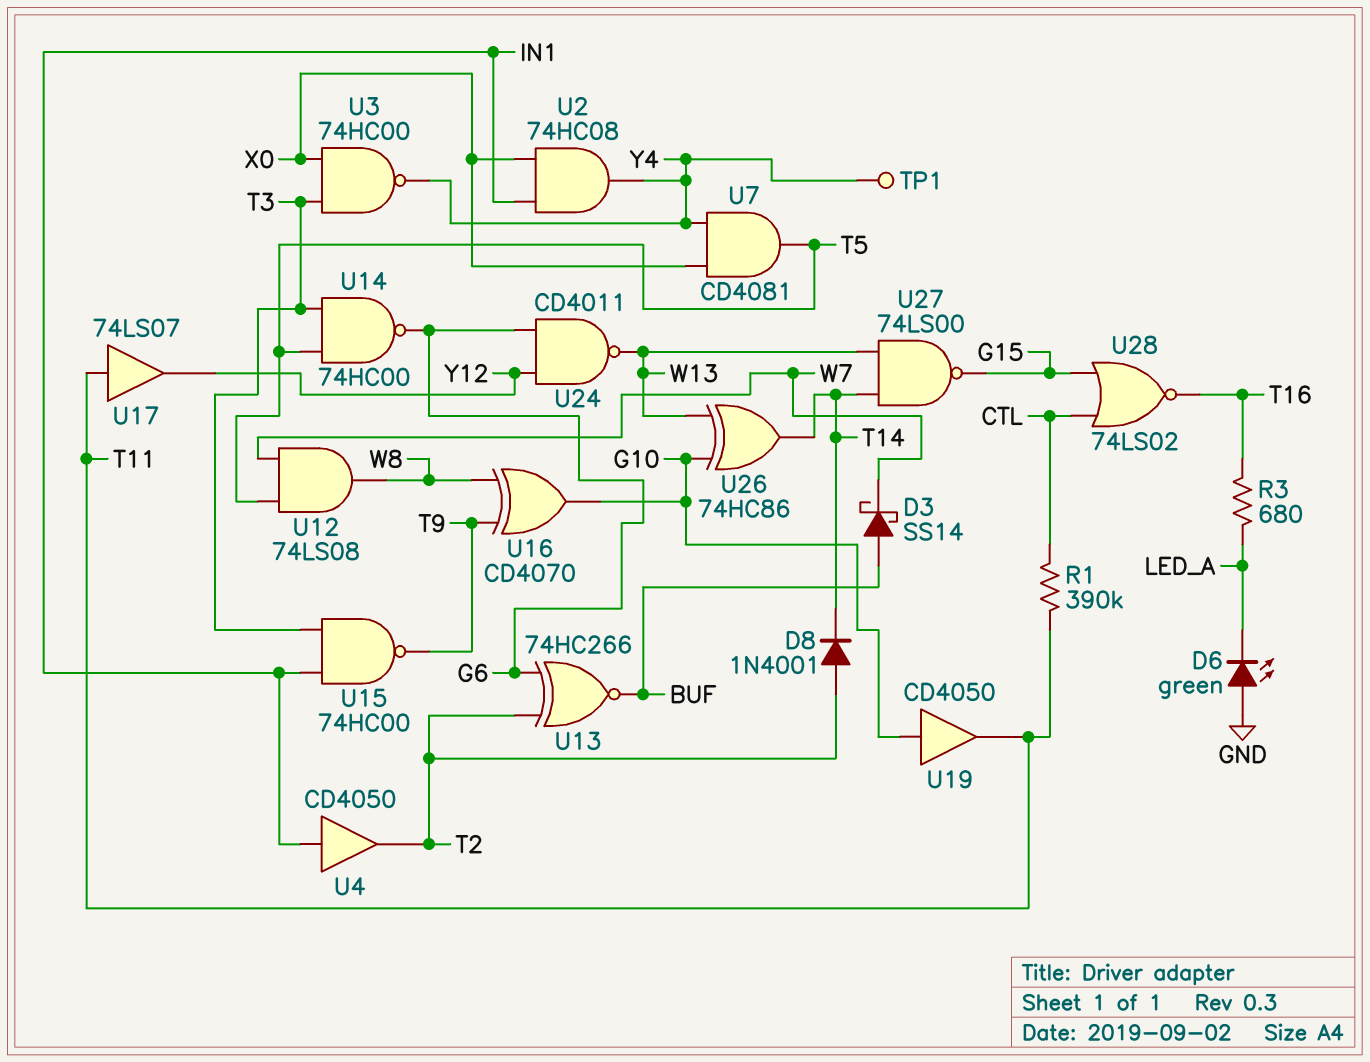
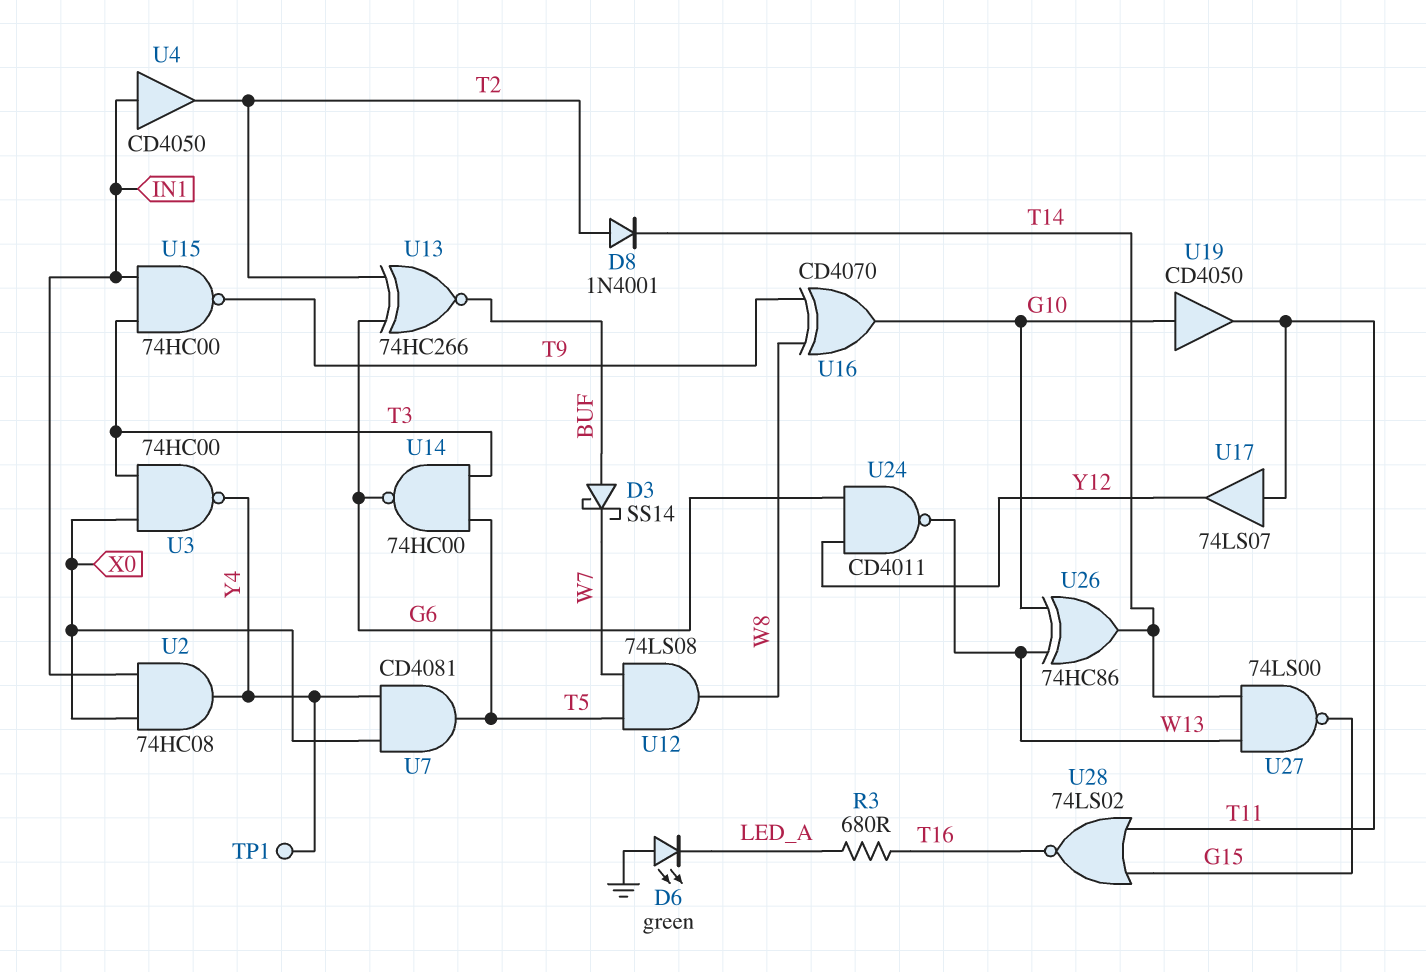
R1: 390k (CTL, T11) -> none
U28: NOR 74LS02 (in CTL, in G15, out T16) -> NOR 74LS02 (in G15, in T11, out T16)

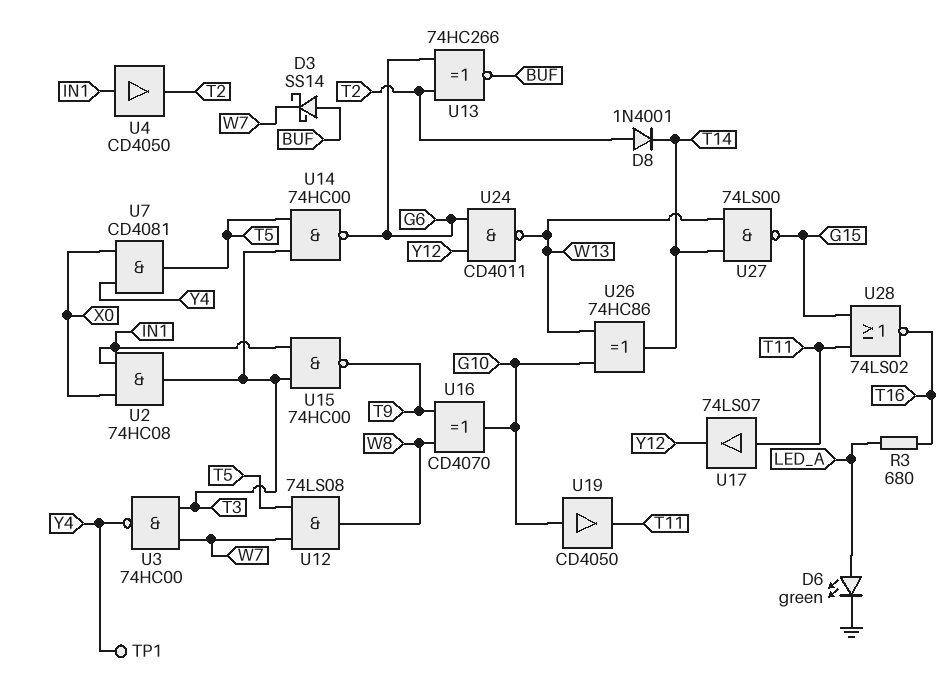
D6: LED green (A GND, K LED_A) -> LED green (A LED_A, K GND)
U2: AND 74HC08 (in IN1, in X0, out Y4) -> AND 74HC08 (in IN1, in X0, out T3)
U3: NAND 74HC00 (in T3, in X0, out Y4) -> NAND 74HC00 (in T3, in W7, out Y4)

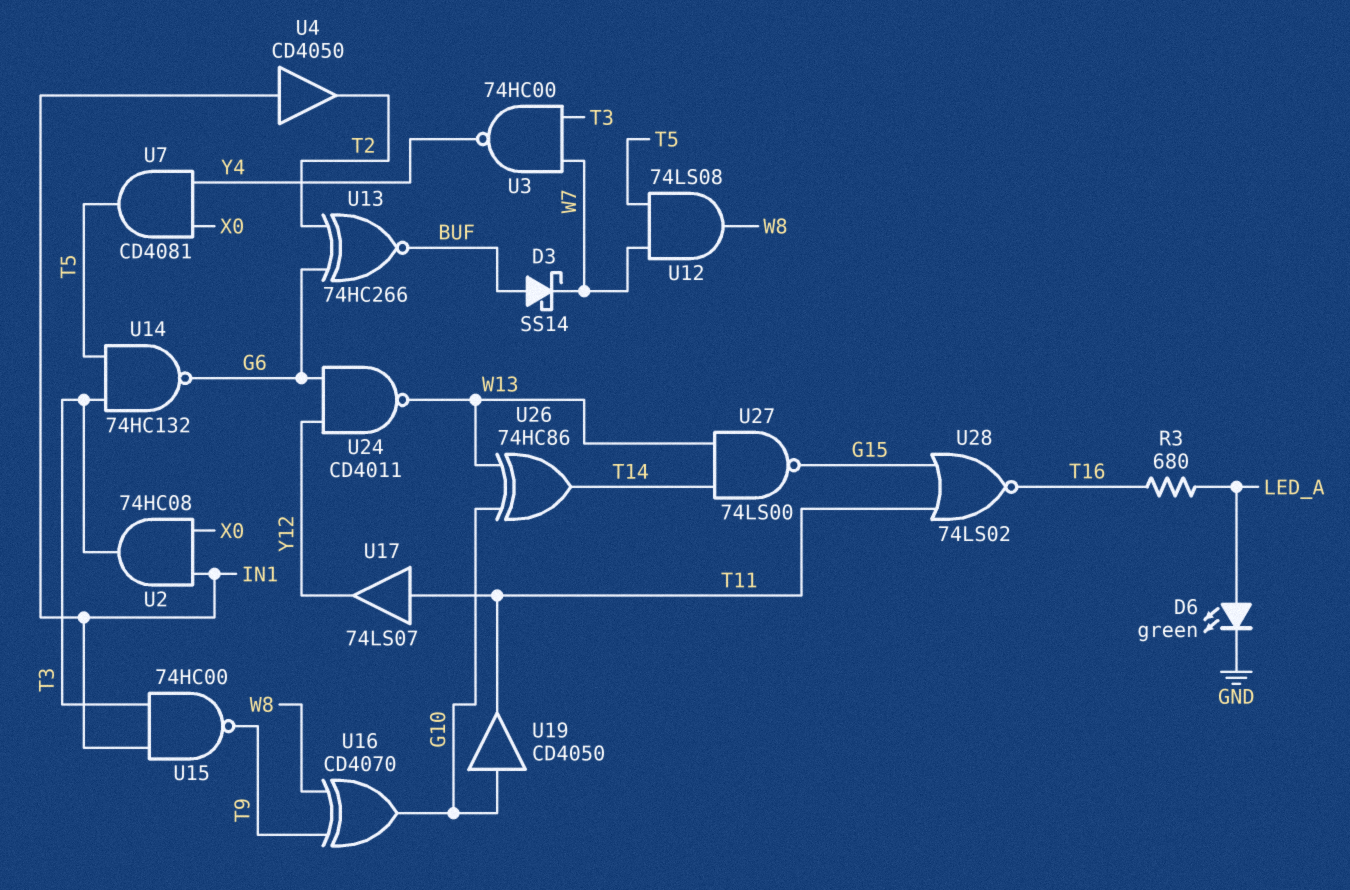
D8: diode 1N4001 (A T2, K T14) -> none
TP1: test point (Y4) -> none
U14: NAND 74HC00 (in T3, in T5, out G6) -> NAND 74HC132 (in T3, in T5, out G6)

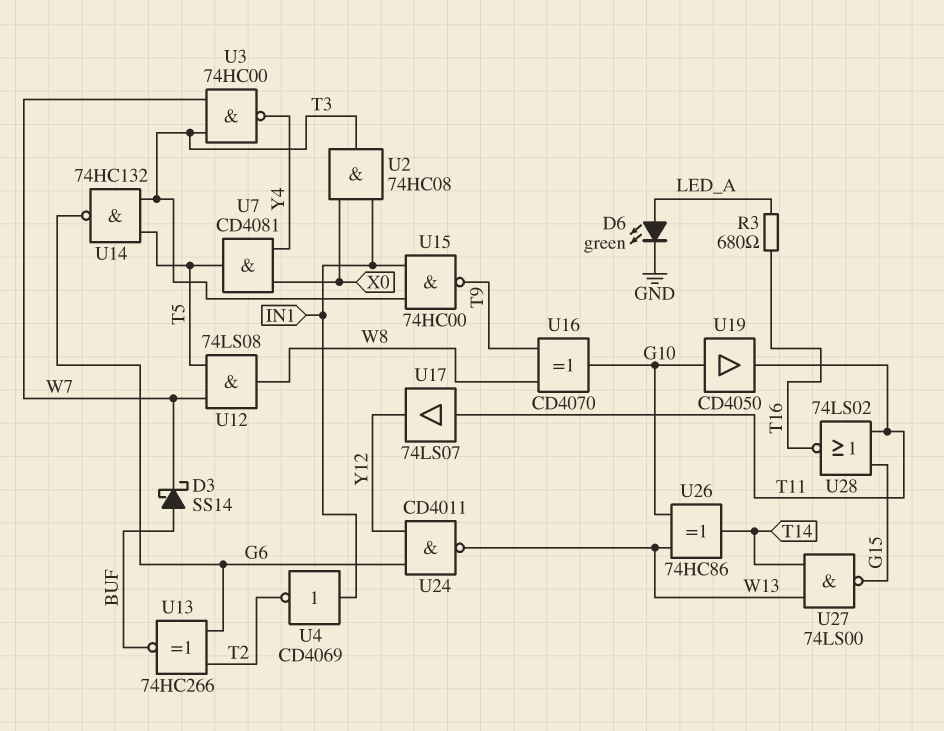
U4: buffer CD4050 (in IN1, out T2) -> NOT CD4069 (in IN1, out T2)

